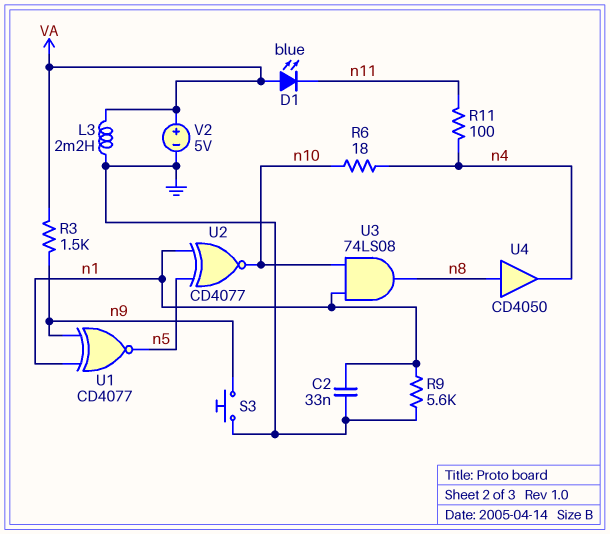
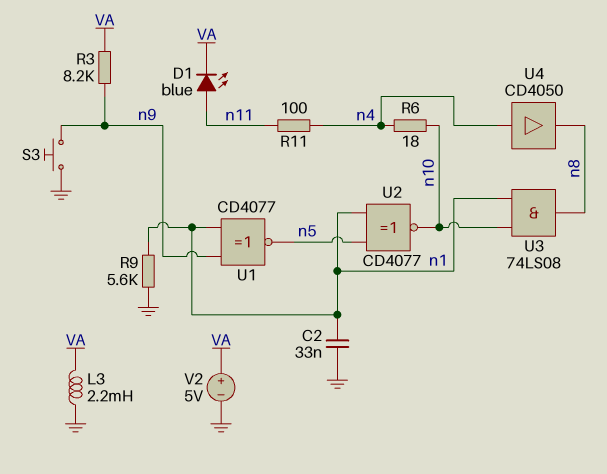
D1: LED blue (A VA, K n11) -> LED blue (A n11, K VA)
R3: 1.5k (VA, n9) -> 8.2k (VA, n9)
U4: buffer CD4050 (in n8, out n4) -> buffer CD4050 (in n4, out n8)

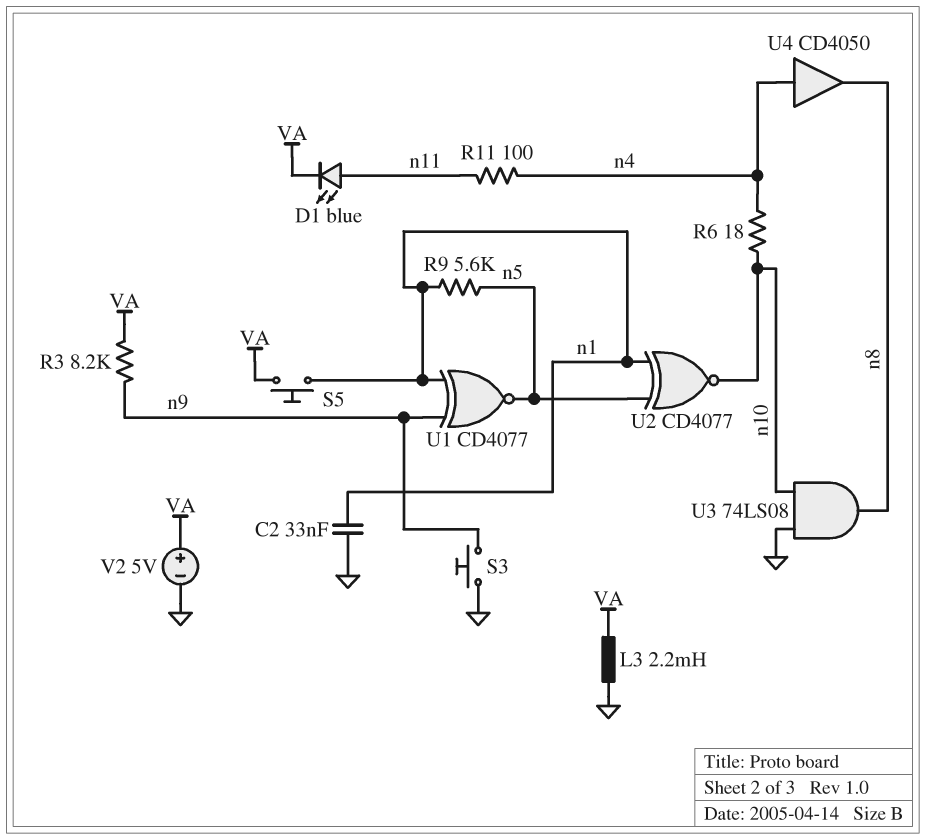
R9: 5.6k (GND, n1) -> 5.6k (n1, n5)
S5: none -> button (VA, n1)
U3: AND 74LS08 (in n1, in n10, out n8) -> AND 74LS08 (in GND, in n10, out n8)

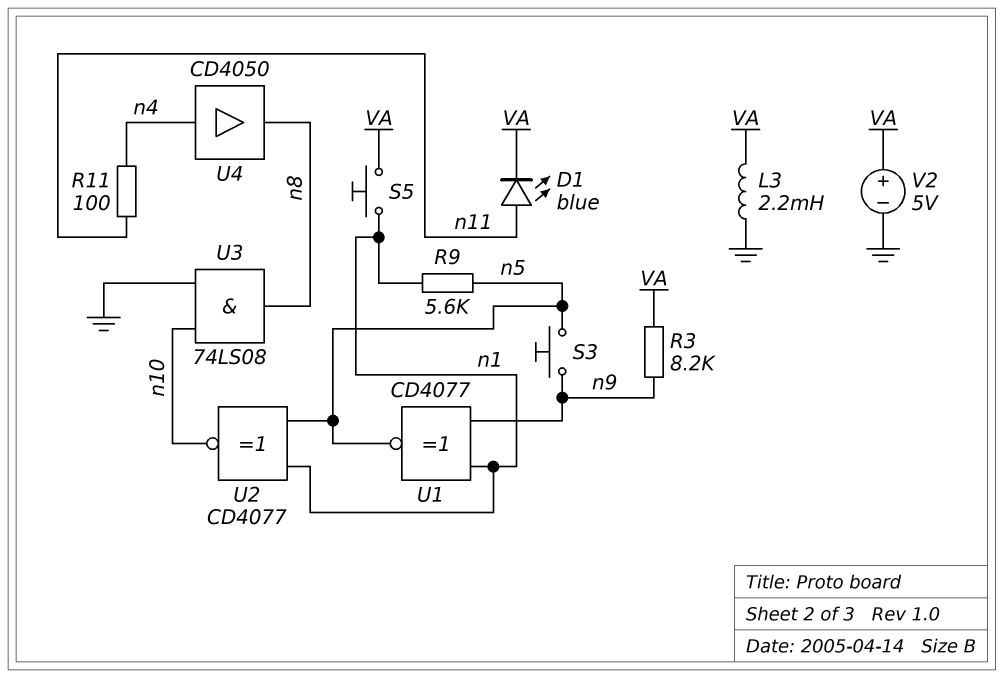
C2: 33nF (GND, n1) -> none
R6: 18 (n4, n10) -> none
S3: button (GND, n9) -> button (n5, n9)

